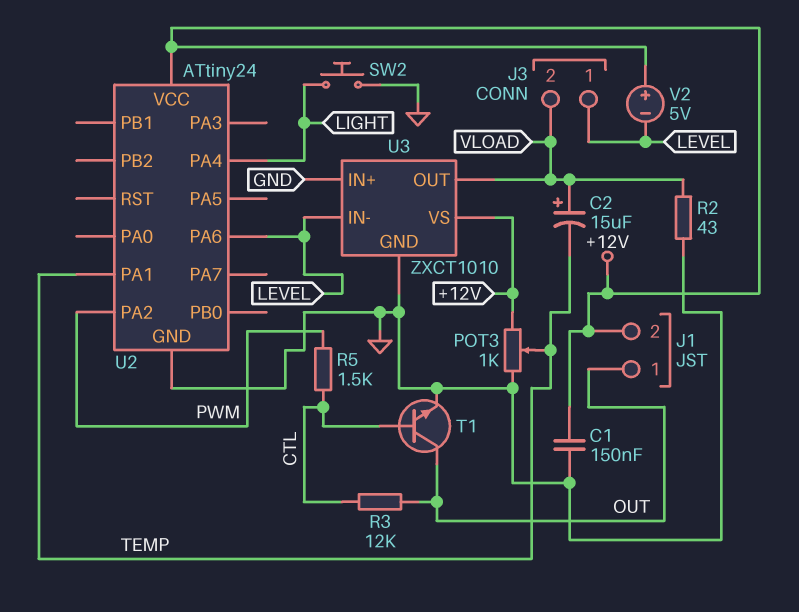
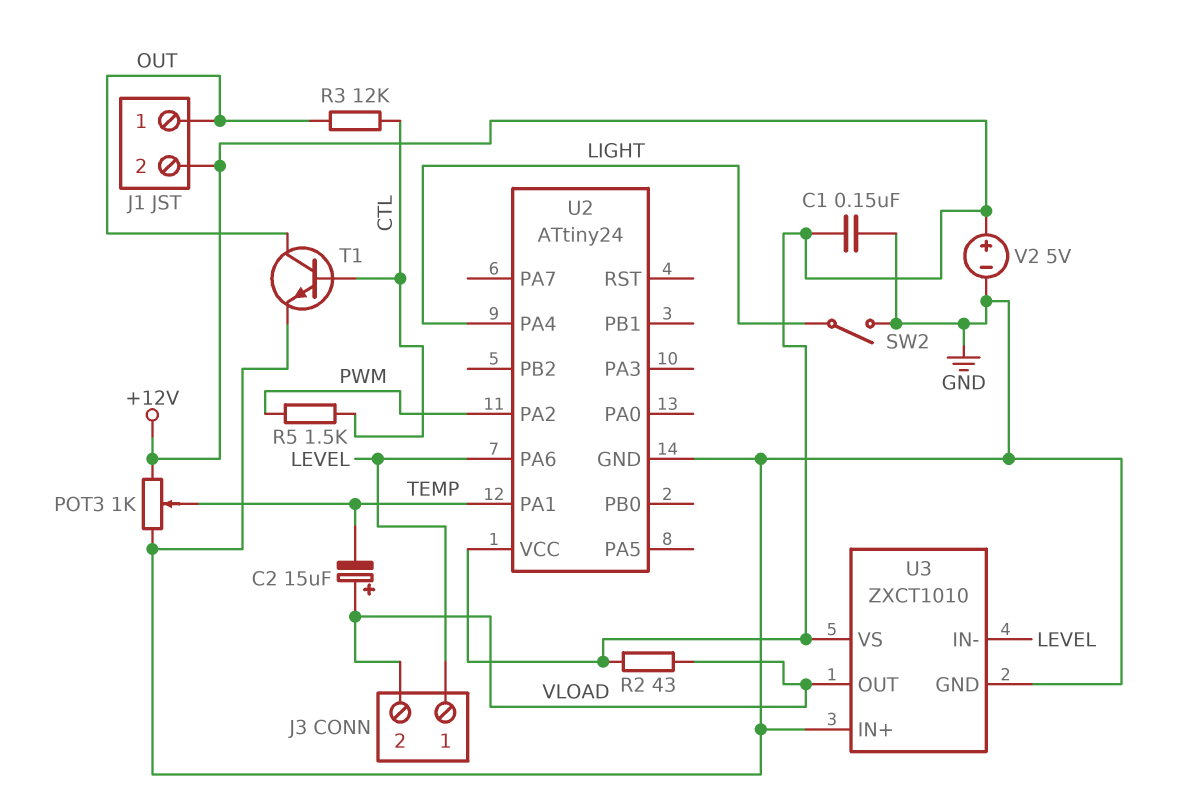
R2: 43 (GND, VLOAD) -> 43 (+12V, VLOAD)
SW2: button (GND, LIGHT) -> switch (GND, LIGHT)
V2: 5V (plus +12V, minus LEVEL) -> 5V (plus +12V, minus GND)

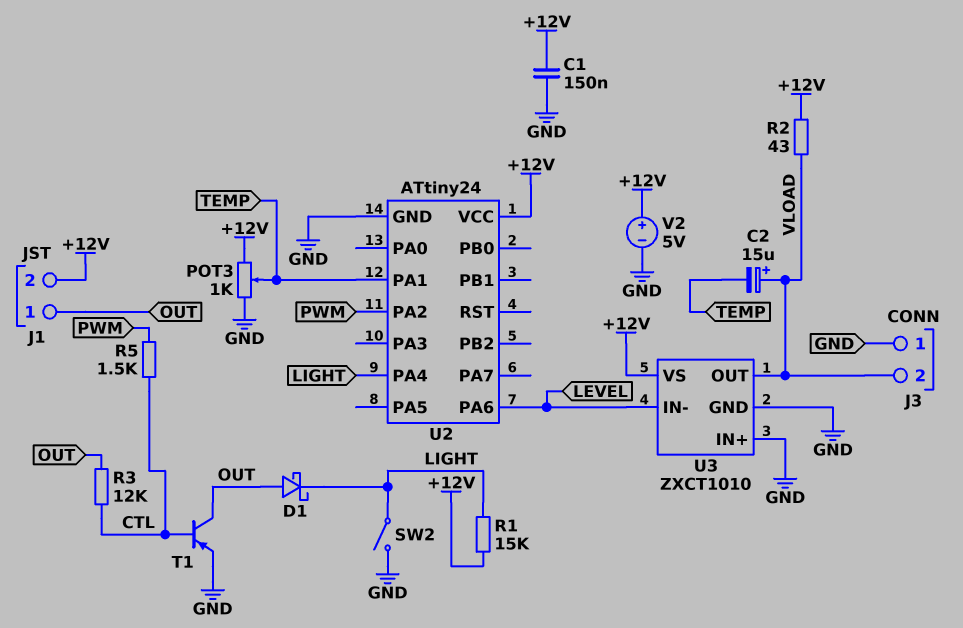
D1: none -> schottky (A OUT, K LIGHT)
J3 pin 1: LEVEL -> GND
R1: none -> 15k (+12V, LIGHT)
T1: NPN (B CTL, C OUT, E GND) -> PNP (B CTL, C OUT, E GND)

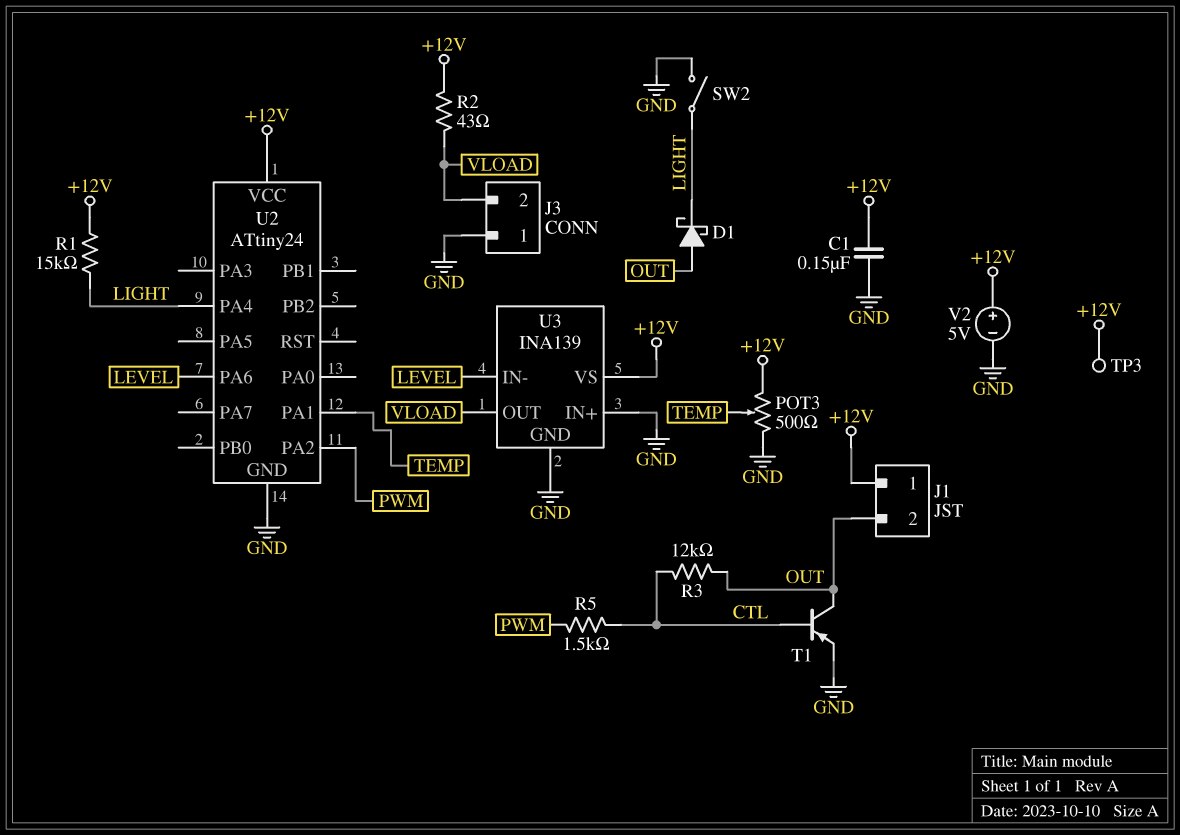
C2: 15uF (plus VLOAD, minus TEMP) -> none
J1 pin 1: OUT -> +12V
J1 pin 2: +12V -> OUT
POT3: 1k (+12V, GND, wiper TEMP) -> 500 (+12V, GND, wiper TEMP)
TP3: none -> test point (+12V)
U3: ZXCT1010 -> INA139

